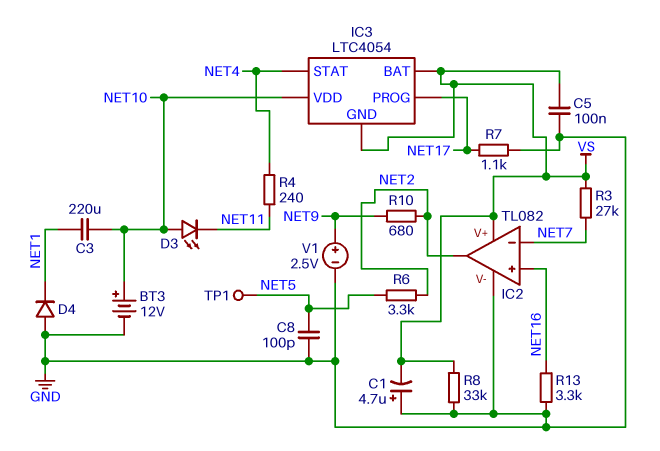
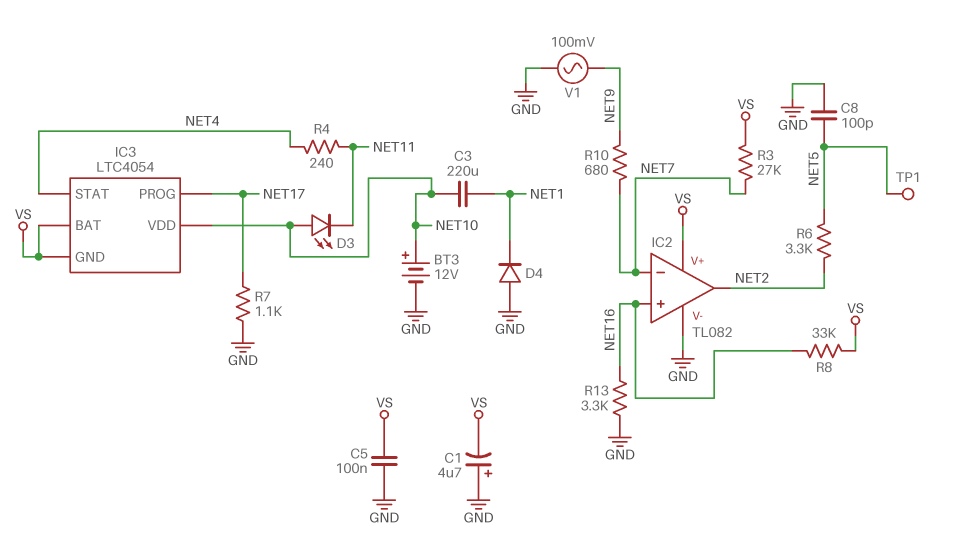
R8: 33k (GND, VS) -> 33k (NET16, VS)
R10: 680 (NET2, NET9) -> 680 (NET7, NET9)
V1: 2.5V (plus NET9, minus GND) -> AC 100mV (GND, NET9)

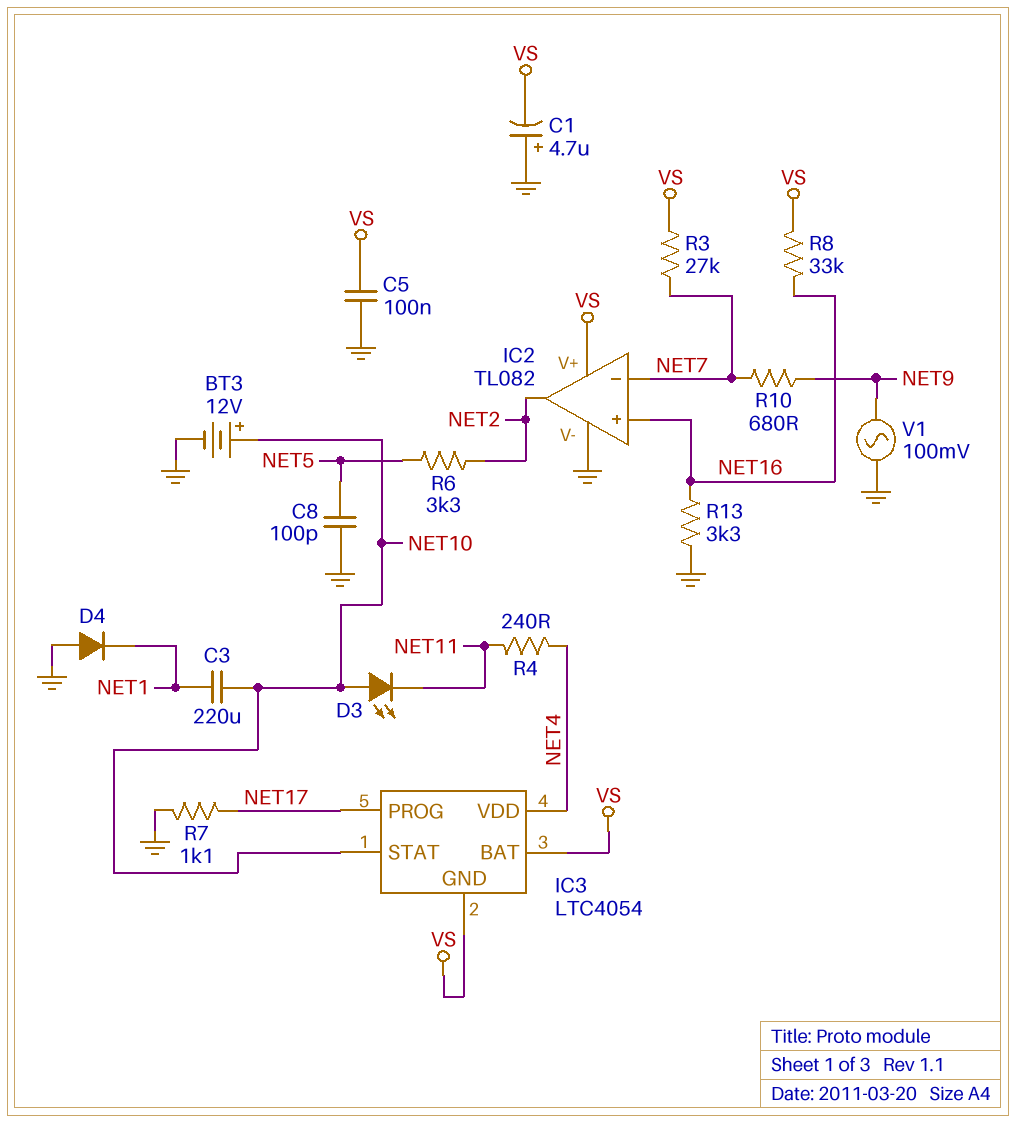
IC3 pin STAT: NET4 -> NET10
IC3 pin VDD: NET10 -> NET4
TP1: test point (NET5) -> none

